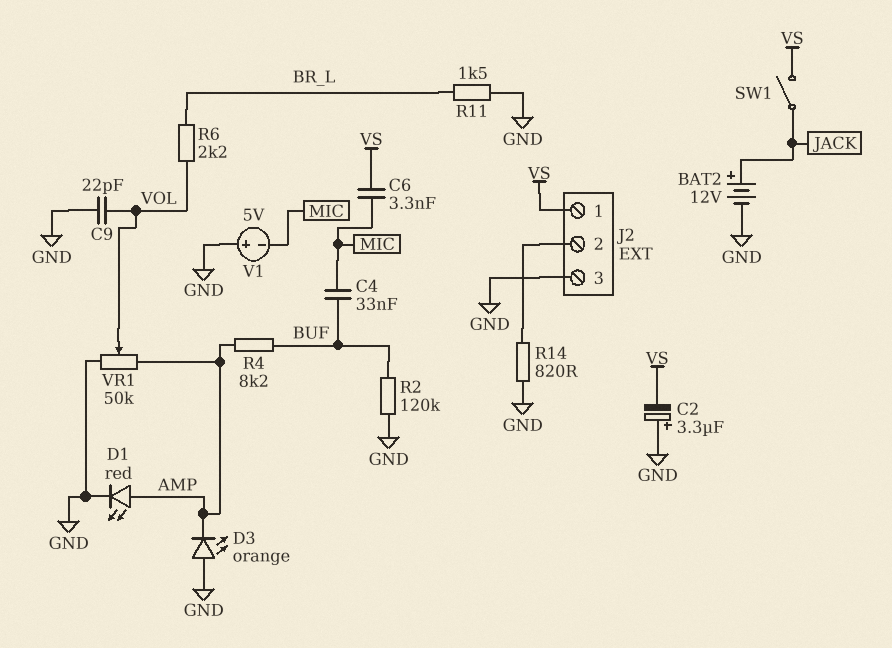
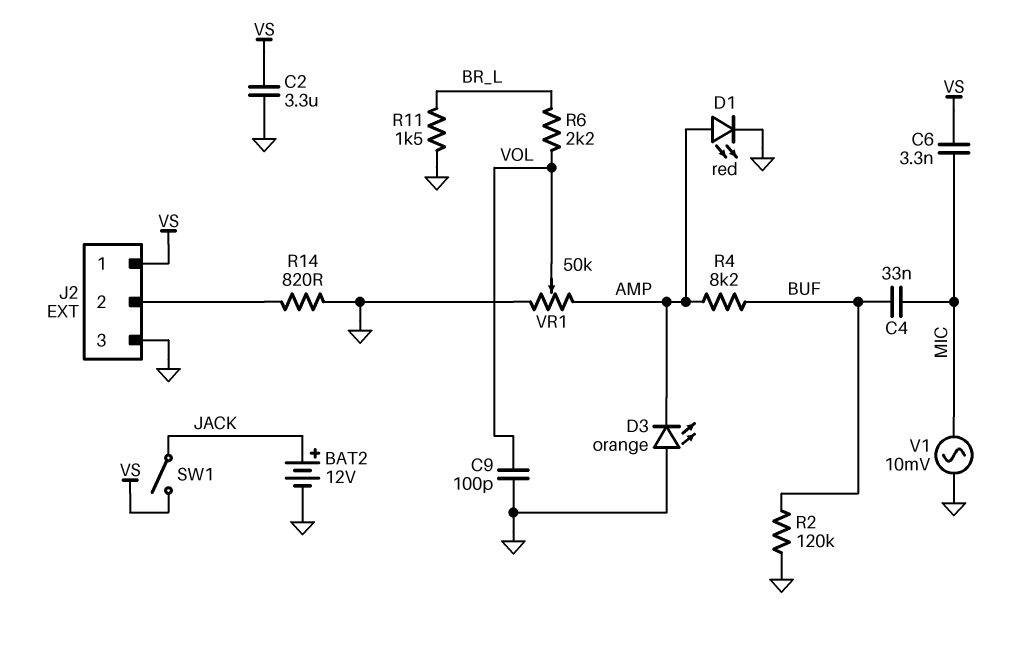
C2: 3.3uF (plus GND, minus VS) -> 3.3uF (GND, VS)
C9: 22pF (GND, VOL) -> 100pF (GND, VOL)
V1: 5V (plus GND, minus MIC) -> AC 10mV (GND, MIC)

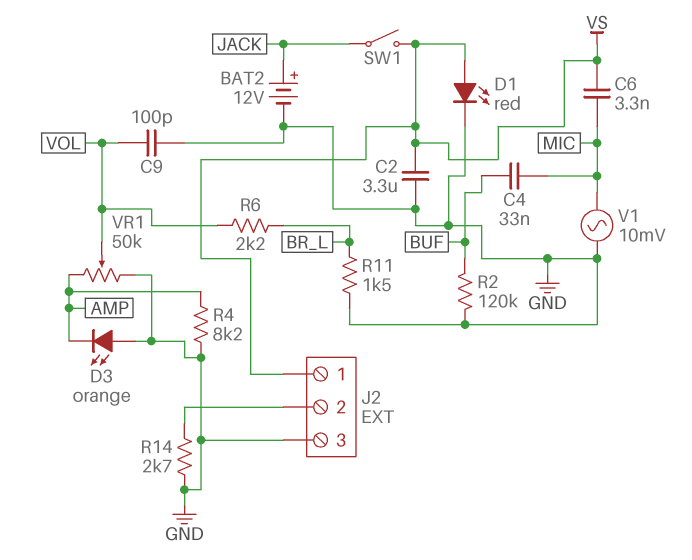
D1: LED red (A AMP, K GND) -> LED red (A VS, K GND)
R4: 8.2k (AMP, BUF) -> 8.2k (AMP, GND)
R14: 820 (GND, J2/2) -> 2.7k (GND, J2/2)

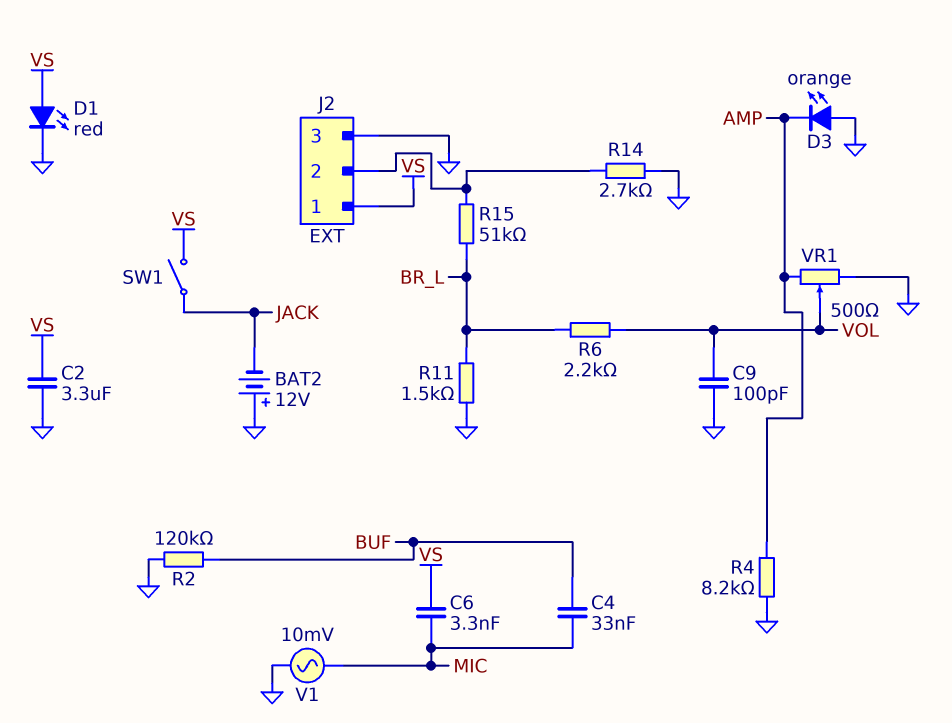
BAT2: 12V (plus JACK, minus GND) -> 12V (plus GND, minus JACK)
R15: none -> 51k (BR_L, J2/2)
VR1: 50k (AMP, GND, wiper VOL) -> 500 (AMP, GND, wiper VOL)

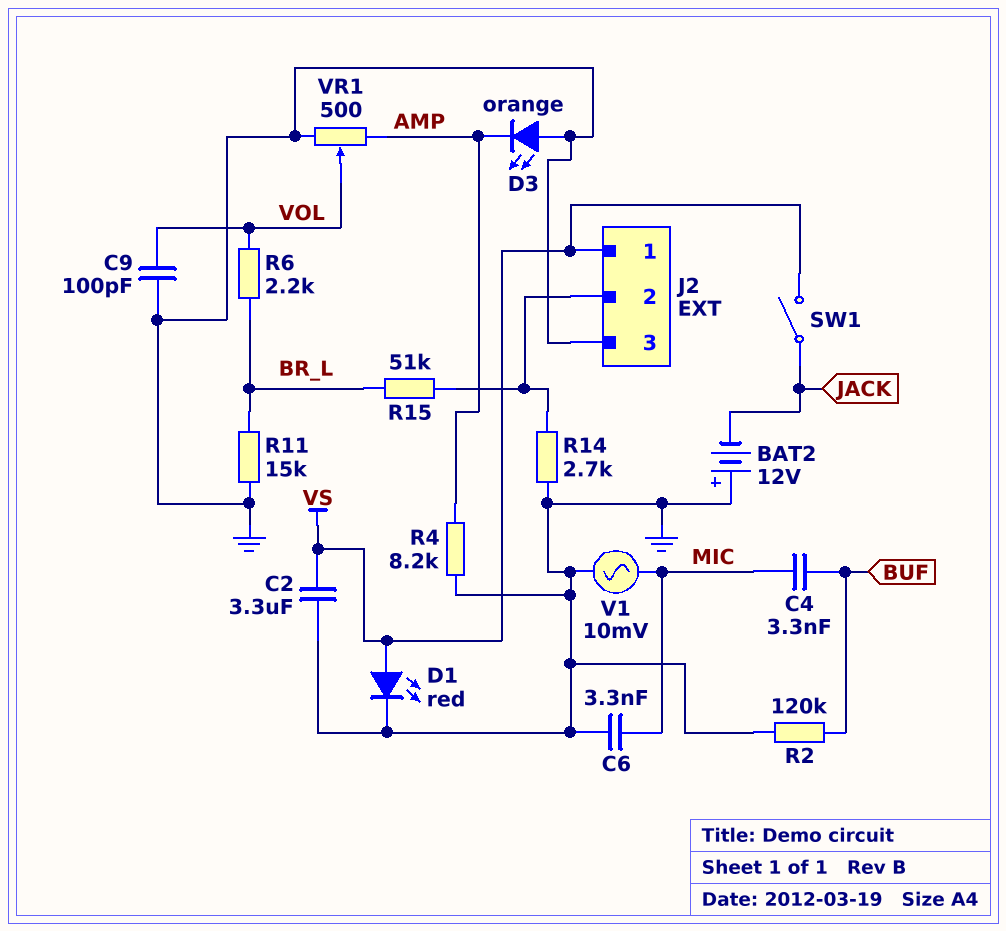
C4: 33nF (BUF, MIC) -> 3.3nF (BUF, MIC)
C6: 3.3nF (MIC, VS) -> 3.3nF (GND, MIC)
R11: 1.5k (BR_L, GND) -> 15k (BR_L, GND)

